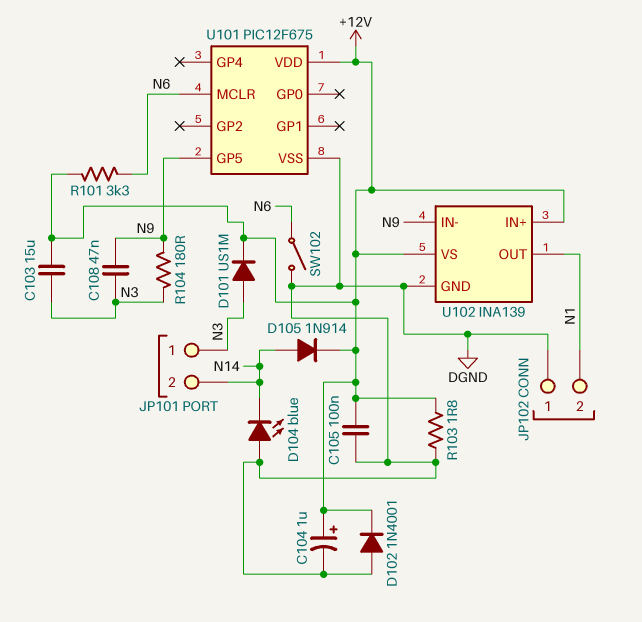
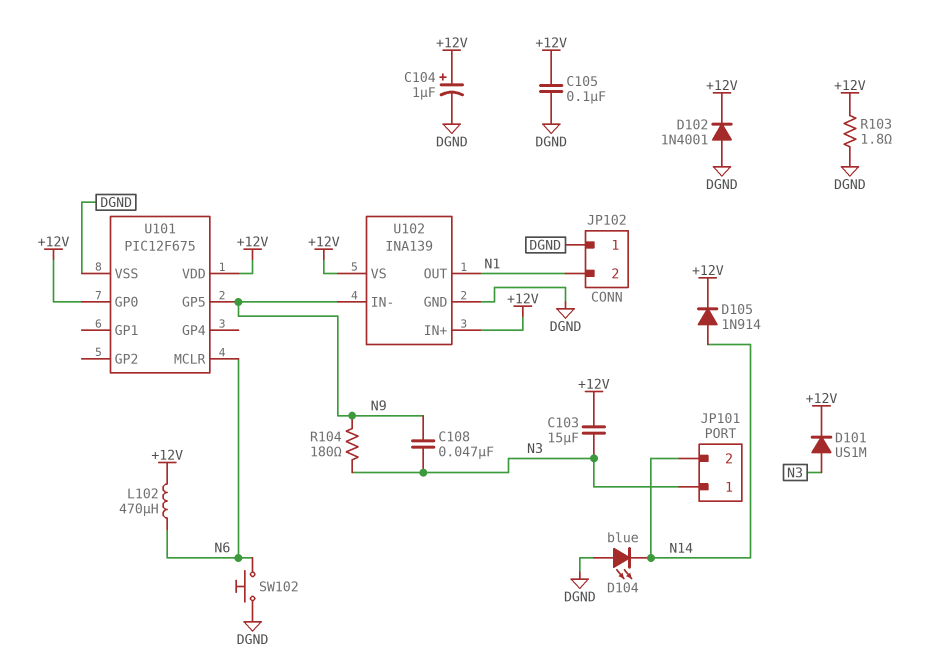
L102: none -> 470uH (+12V, N6)
R101: 3.3k (+12V, N6) -> none
SW102: switch (DGND, N6) -> button (DGND, N6)
U101 pin GP0: none -> +12V

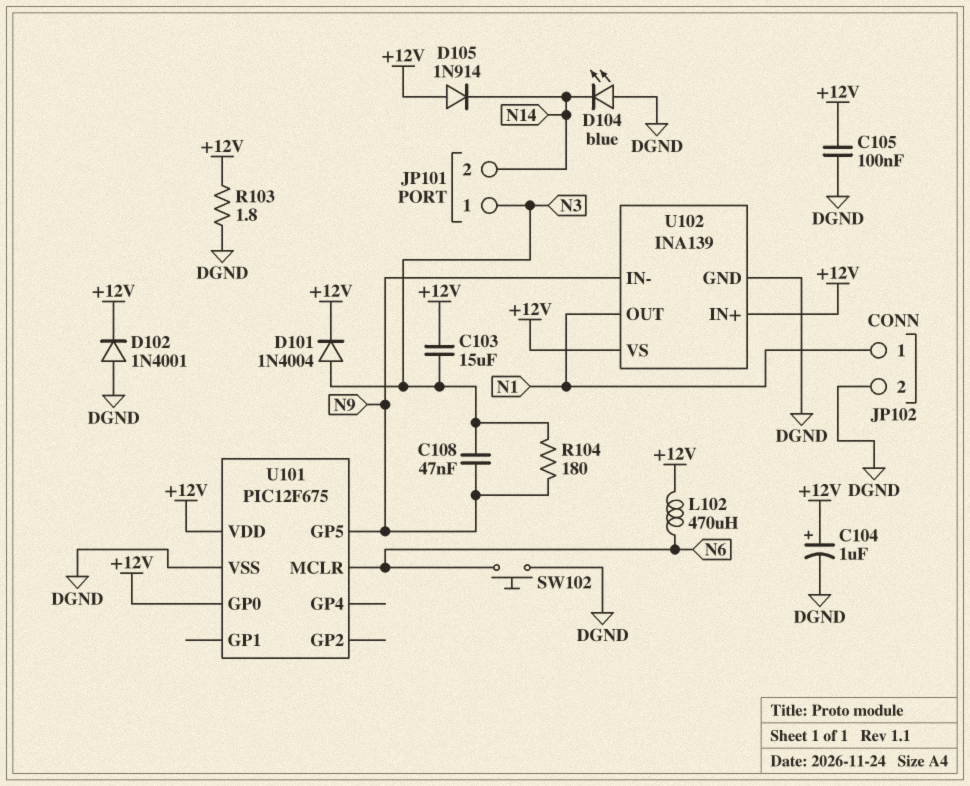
D101: diode US1M (A N3, K +12V) -> diode 1N4004 (A N3, K +12V)
D105: diode 1N914 (A N14, K +12V) -> diode 1N914 (A +12V, K N14)
JP102 pin 1: DGND -> N1
JP102 pin 2: N1 -> DGND

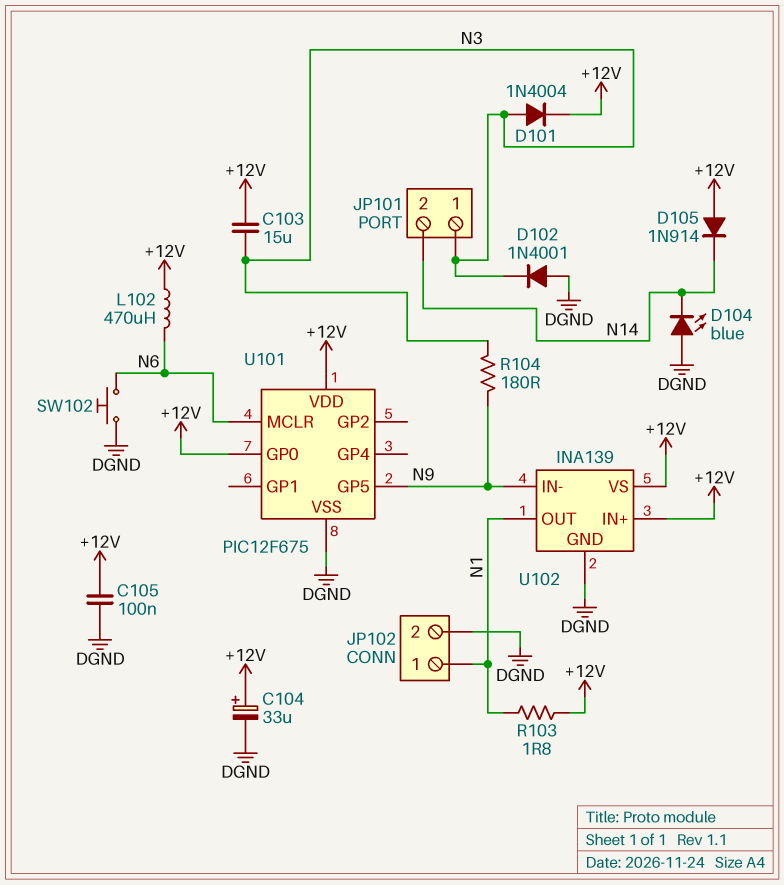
C104: 1uF (plus +12V, minus DGND) -> 33uF (plus +12V, minus DGND)
C108: 47nF (N3, N9) -> none
D102: diode 1N4001 (A DGND, K +12V) -> diode 1N4001 (A DGND, K N3)
R103: 1.8 (+12V, DGND) -> 1.8 (+12V, N1)

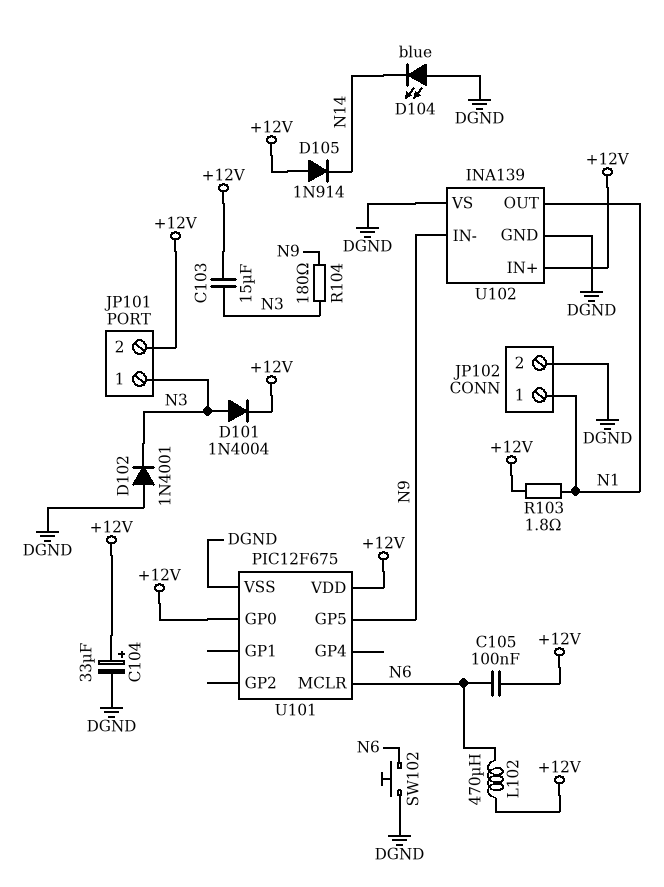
C105: 100nF (+12V, DGND) -> 100nF (+12V, N6)
JP101 pin 2: N14 -> +12V
U102 pin VS: +12V -> DGND

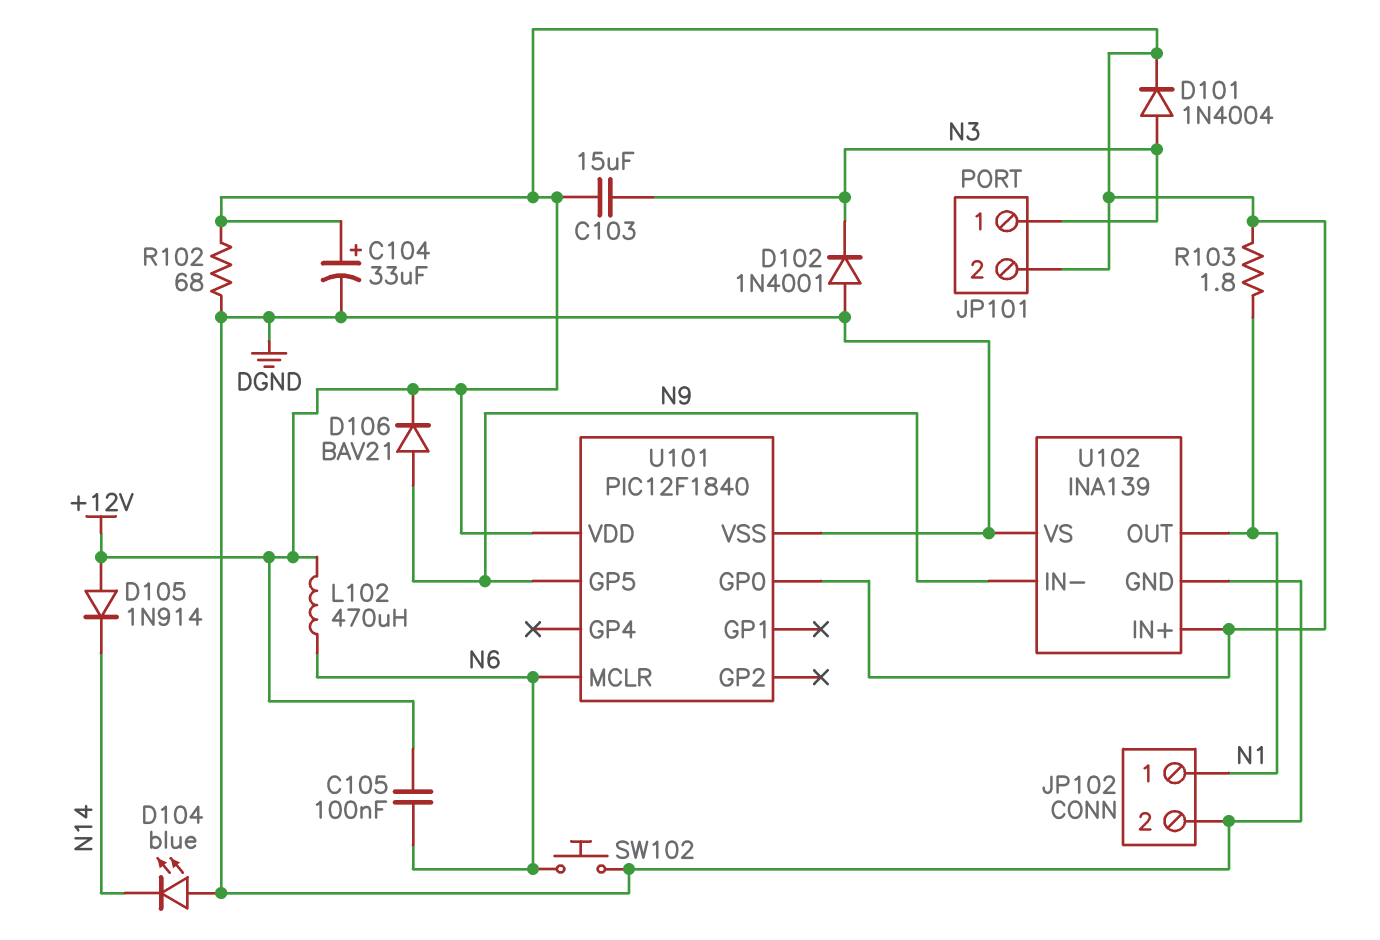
D106: none -> diode BAV21 (A N9, K +12V)
R102: none -> 68 (+12V, DGND)
R104: 180 (N3, N9) -> none
U101: PIC12F675 -> PIC12F1840

